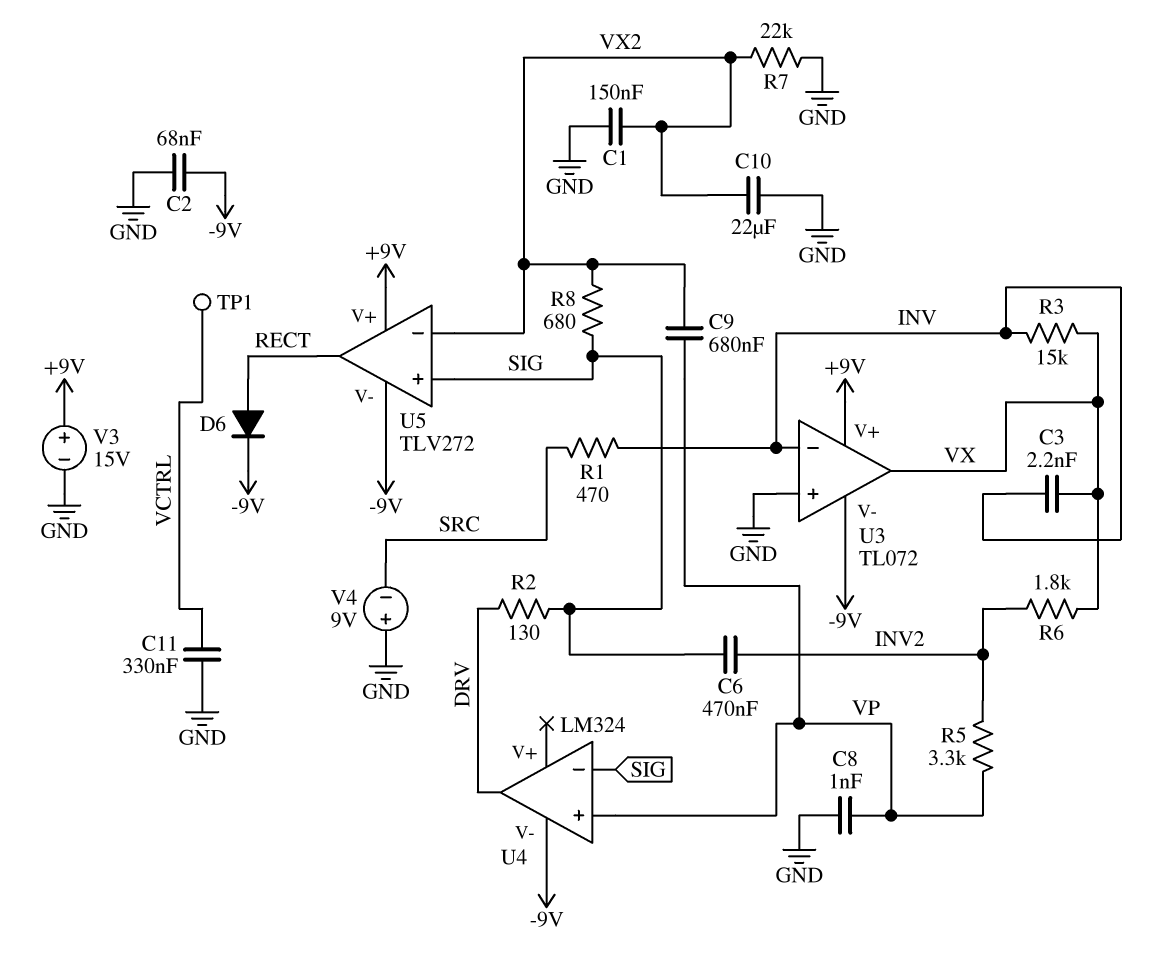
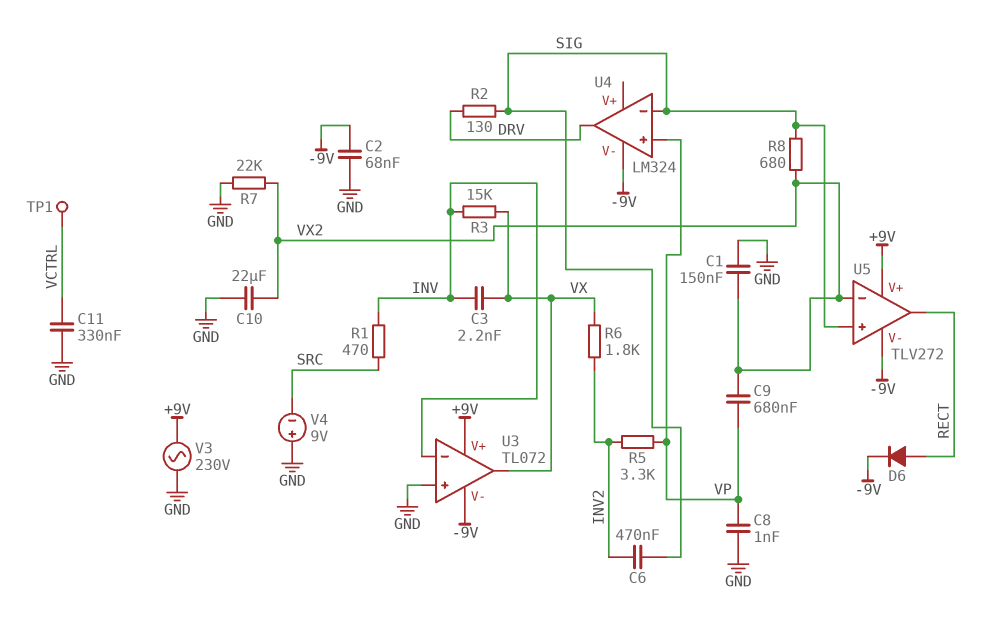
V3: 15V (plus +9V, minus GND) -> AC 230V (+9V, GND)

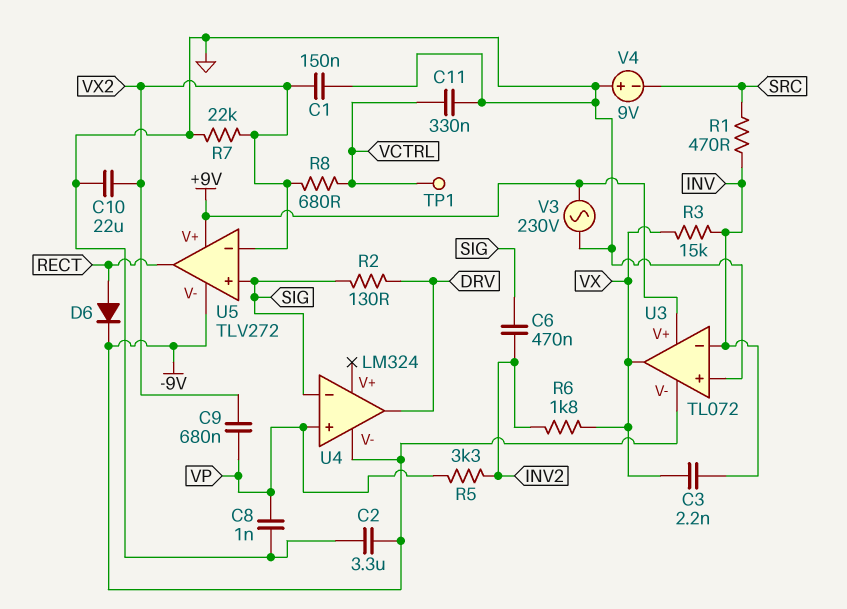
C2: 68nF (-9V, GND) -> 3.3uF (-9V, GND)
R8: 680 (SIG, VX2) -> 680 (VCTRL, VX2)

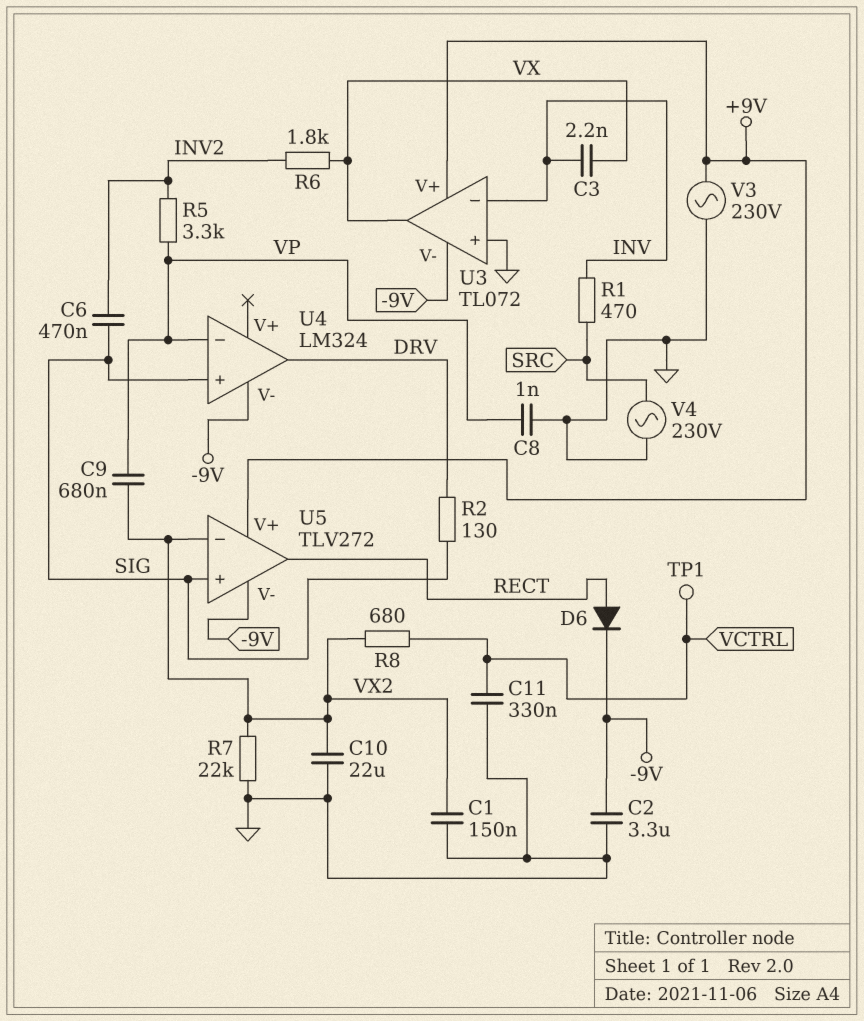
R3: 15k (INV, VX) -> none
U4 pin in+: VP -> SIG
U4 pin in-: SIG -> VP
V4: 9V (plus GND, minus SRC) -> AC 230V (GND, SRC)

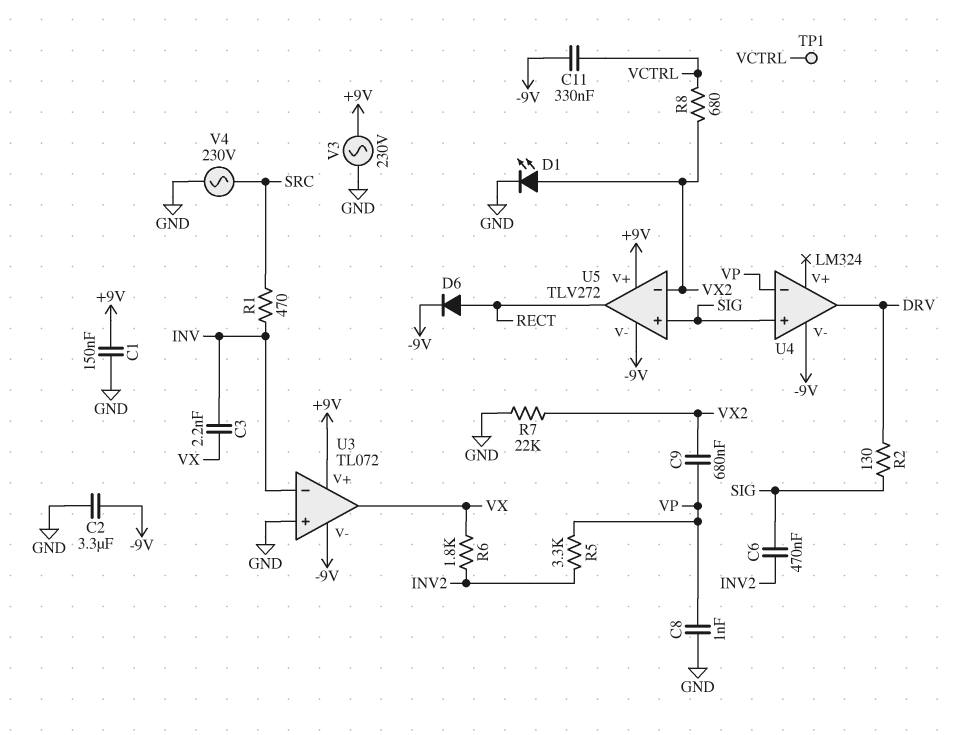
C1: 150nF (GND, VX2) -> 150nF (+9V, GND)
C10: 22uF (GND, VX2) -> none
C11: 330nF (GND, VCTRL) -> 330nF (-9V, VCTRL)
D1: none -> LED (A VX2, K GND)

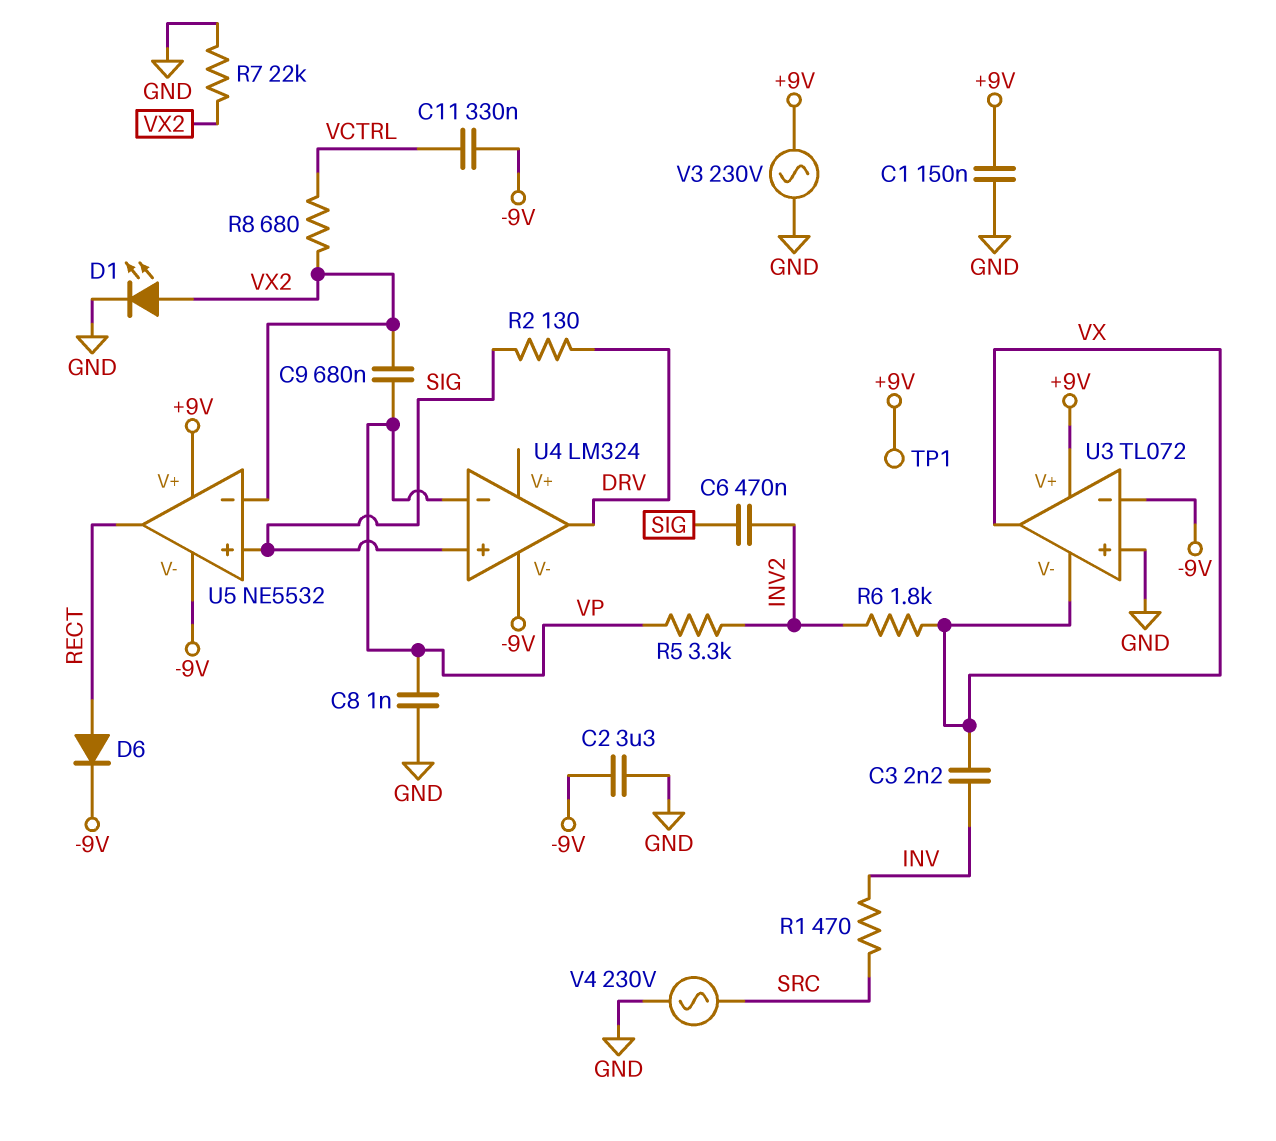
TP1: test point (VCTRL) -> test point (+9V)
U3 pin V-: -9V -> VX
U3 pin in-: INV -> -9V
U5: TLV272 -> NE5532

